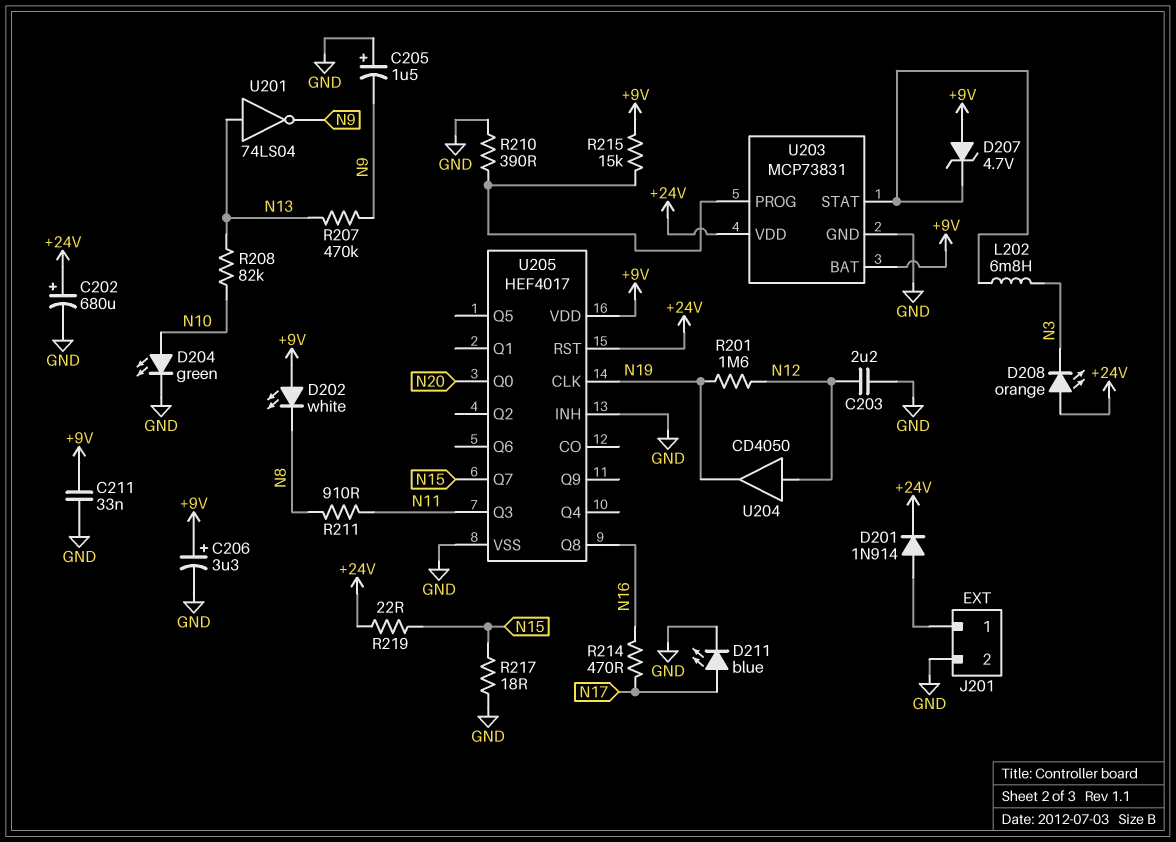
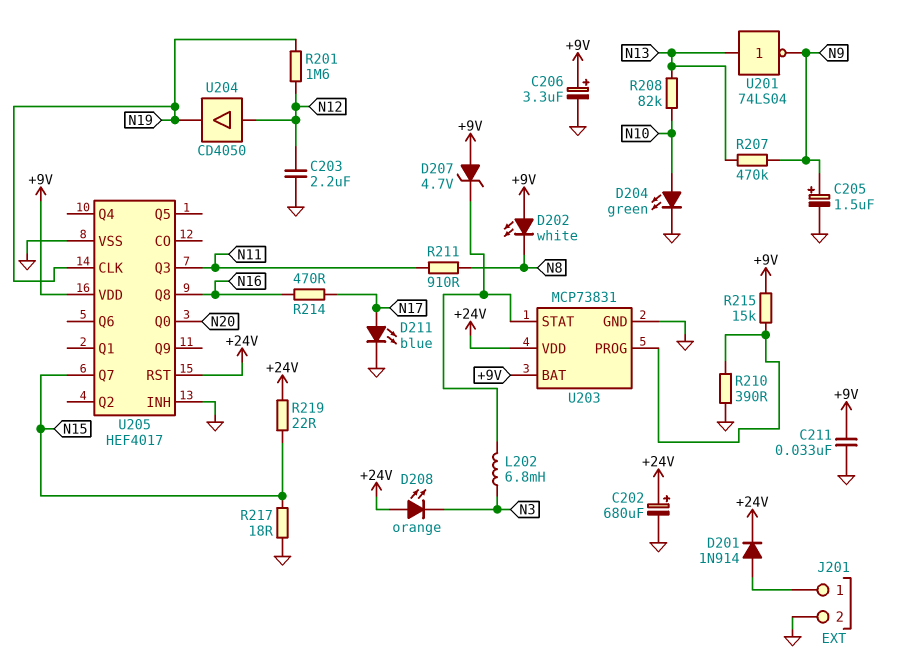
C205: 1.5uF (plus GND, minus N9) -> 1.5uF (plus N9, minus GND)

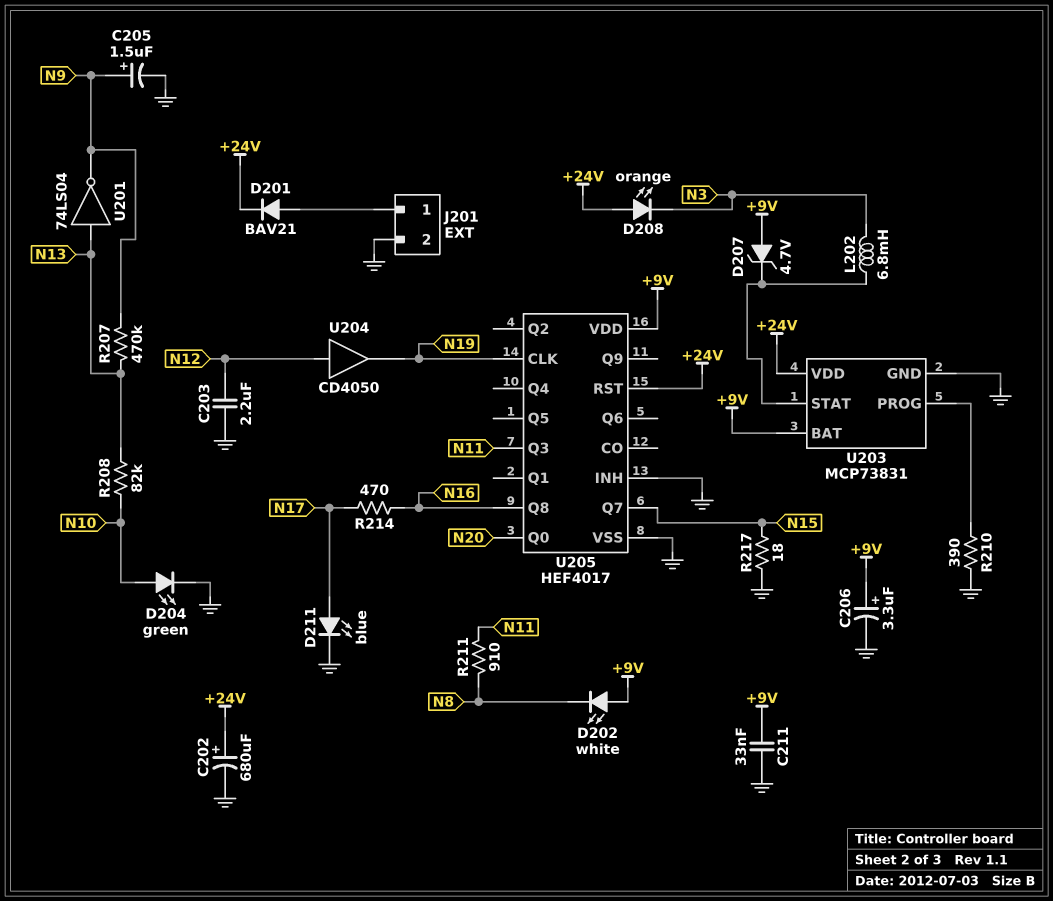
D201: diode 1N914 (A J201/1, K +24V) -> diode BAV21 (A J201/1, K +24V)
R201: 1.6M (N12, N19) -> none
R215: 15k (+9V, U203/PROG) -> none
R219: 22 (+24V, N15) -> none

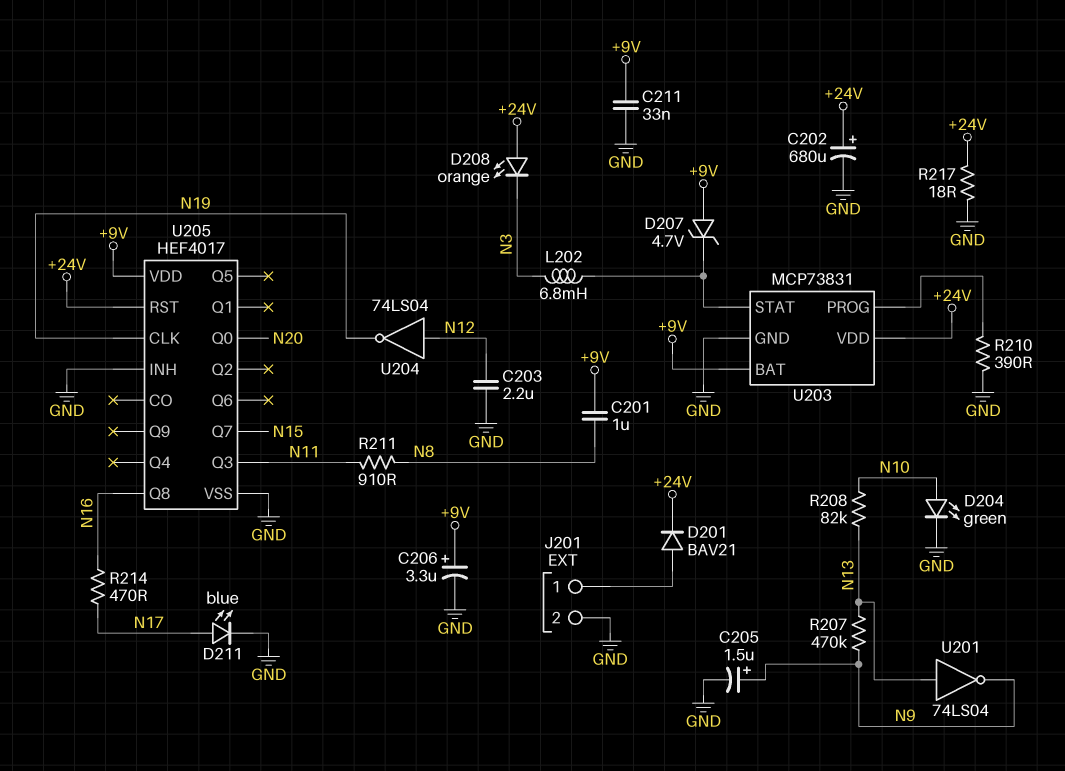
C201: none -> 1uF (+9V, N8)
D202: LED white (A +9V, K N8) -> none
R217: 18 (GND, N15) -> 18 (+24V, GND)
U204: buffer CD4050 (in N12, out N19) -> NOT 74LS04 (in N12, out N19)

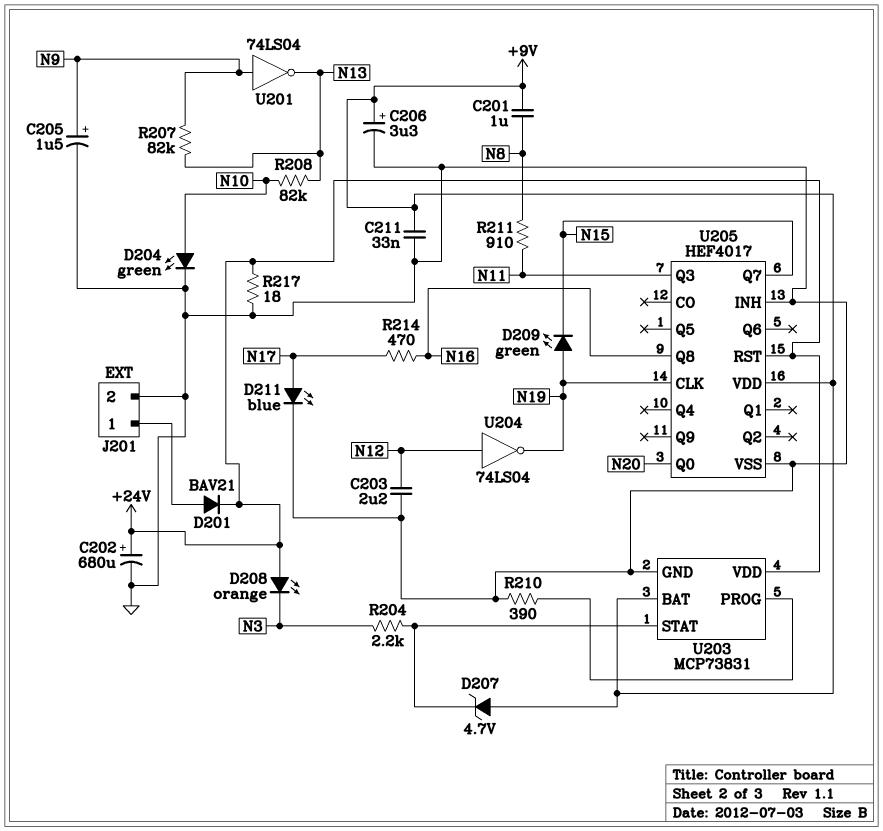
D209: none -> LED green (A N19, K N15)
L202: 6.8mH (N3, U203/STAT) -> none
R204: none -> 2.2k (N3, U203/STAT)
R207: 470k (N9, N13) -> 82k (N9, N13)
U201: NOT 74LS04 (in N13, out N9) -> NOT 74LS04 (in N9, out N13)

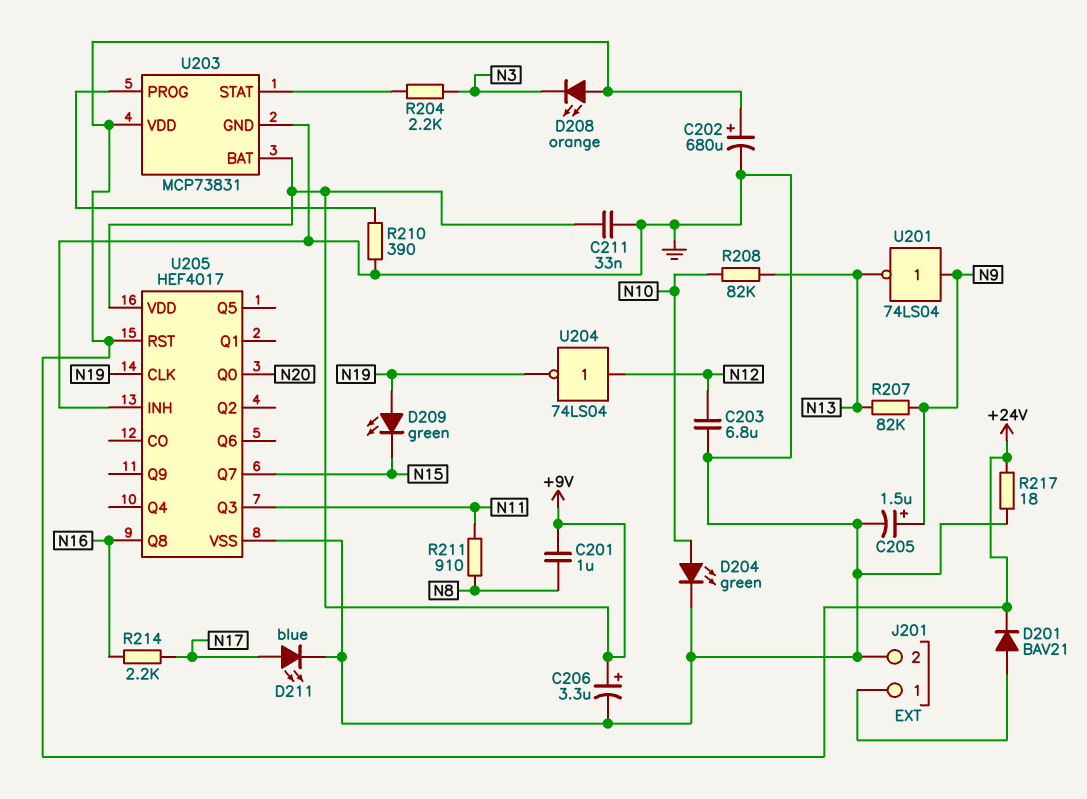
C203: 2.2uF (GND, N12) -> 6.8uF (GND, N12)
D207: zener 4.7V (A +9V, K U203/STAT) -> none
R214: 470 (N16, N17) -> 2.2k (N16, N17)

